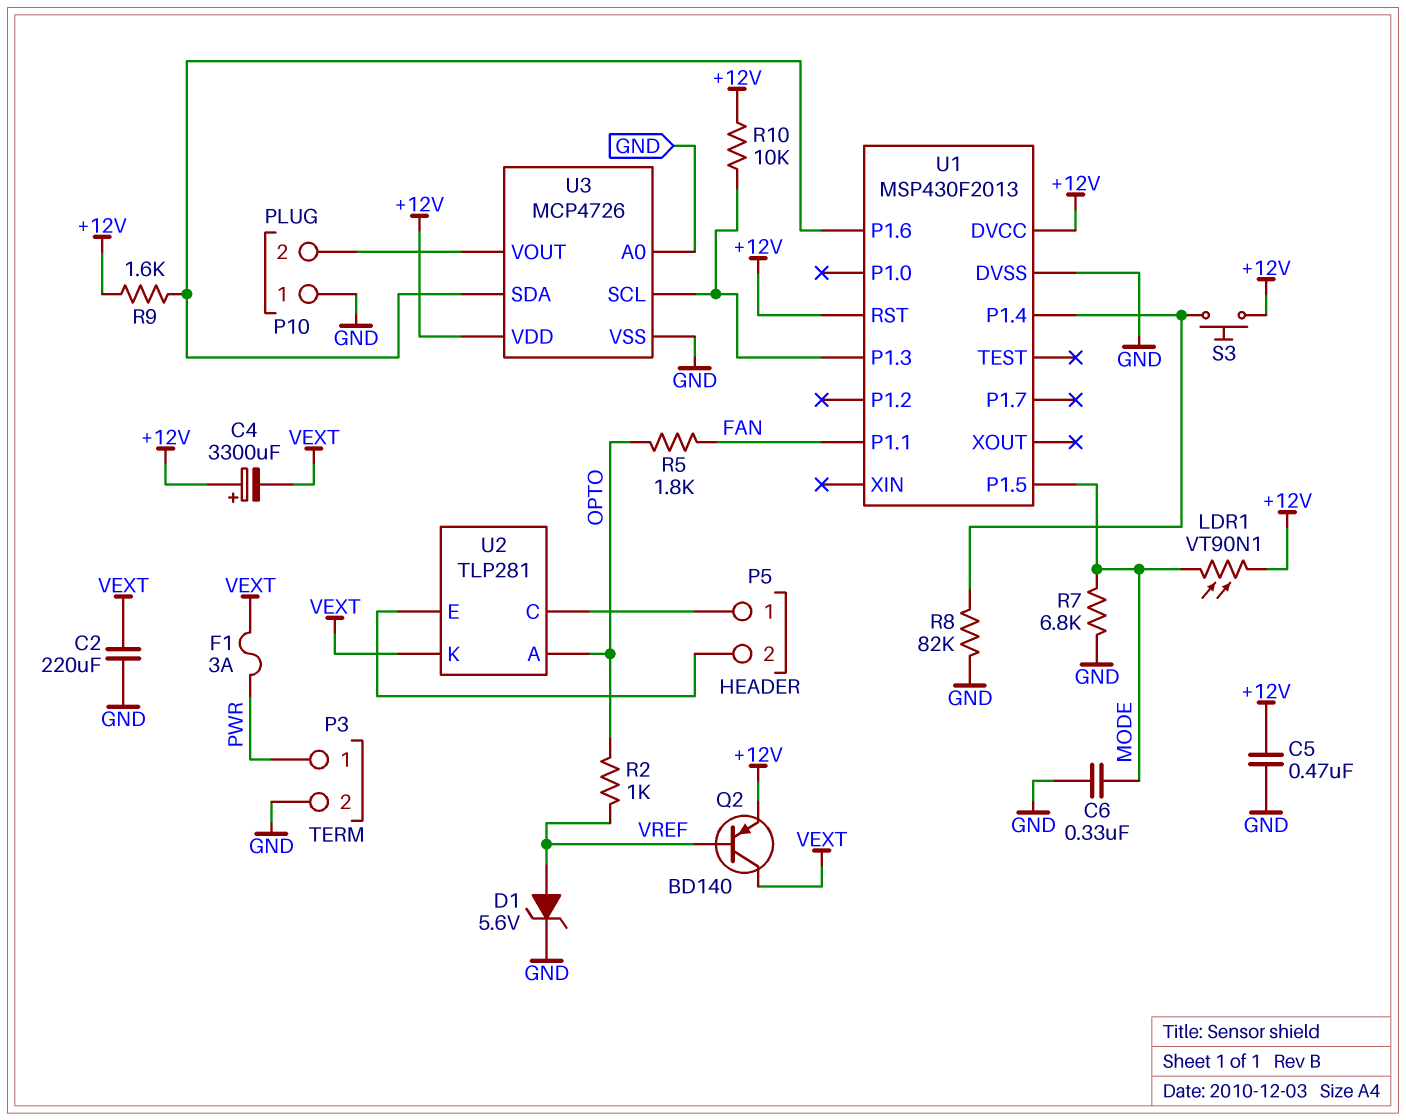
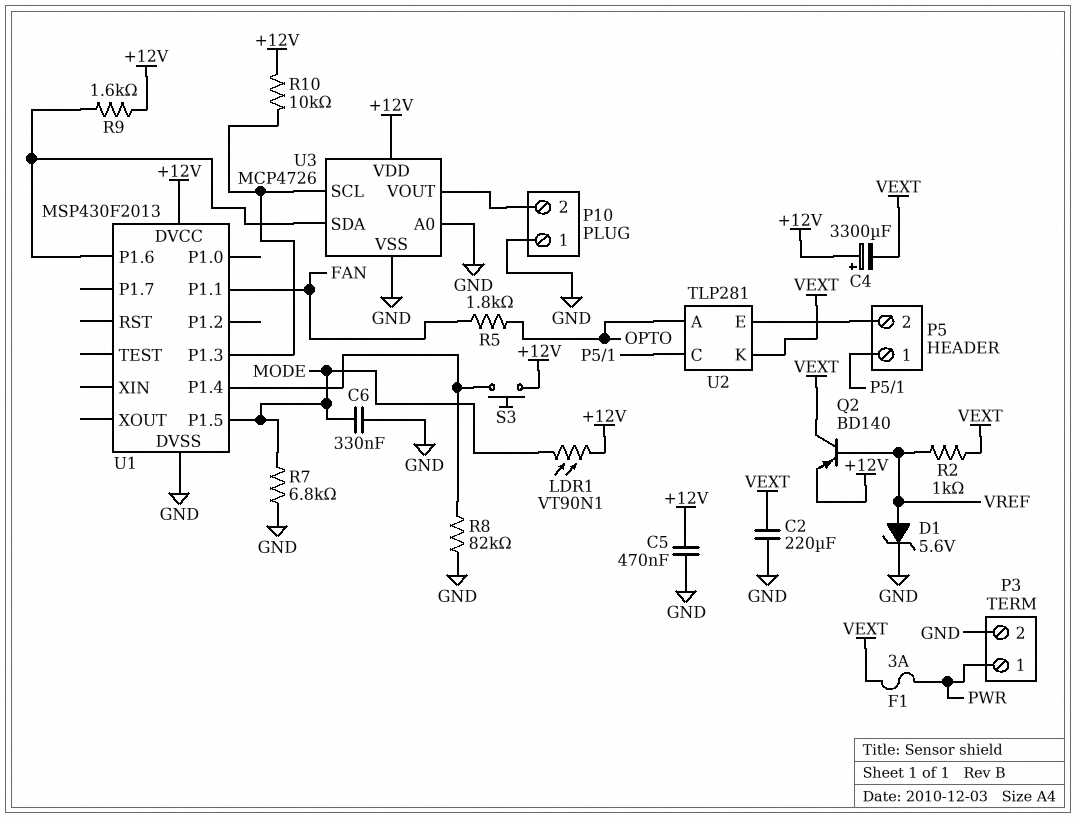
R2: 1k (OPTO, VREF) -> 1k (VEXT, VREF)
U1 pin RST: +12V -> none

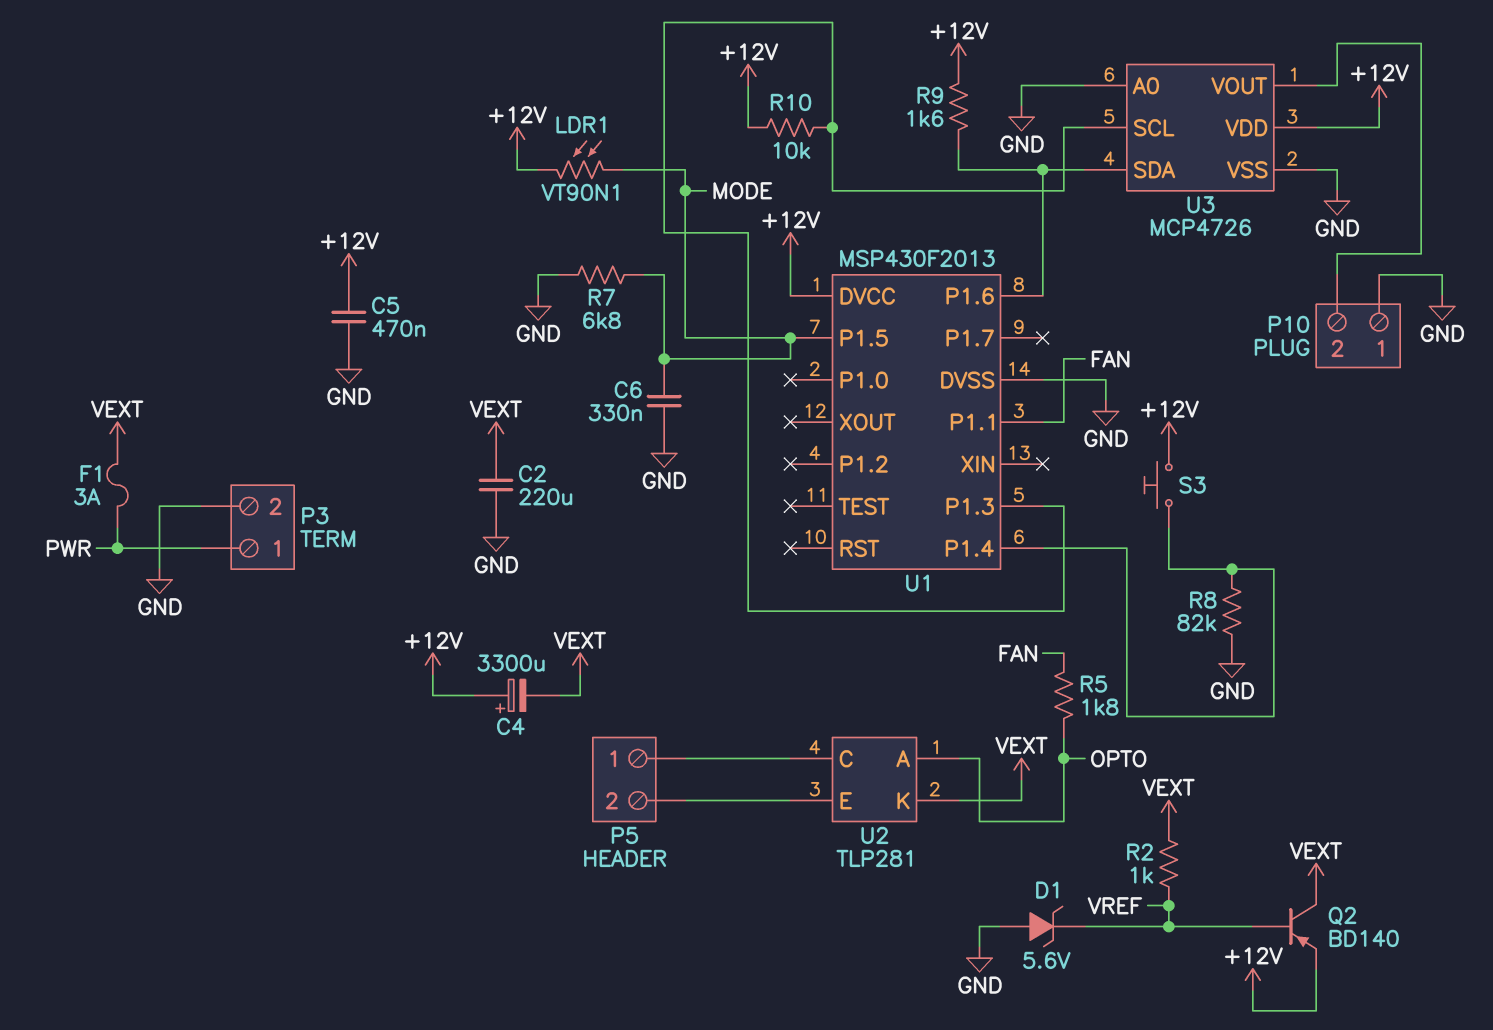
D1: zener 5.6V (A VREF, K GND) -> zener 5.6V (A GND, K VREF)

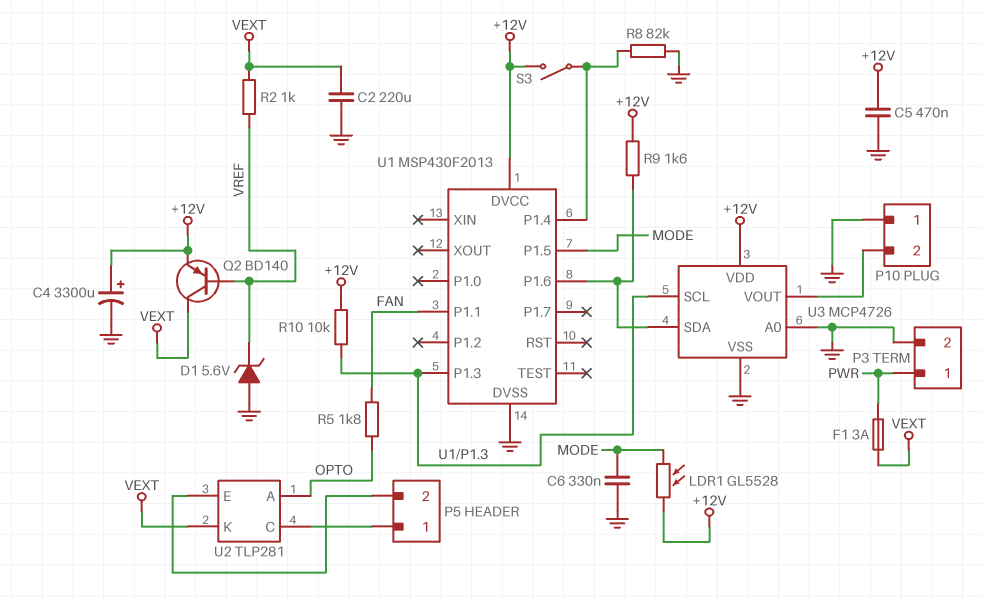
C4: 3300uF (plus +12V, minus VEXT) -> 3300uF (plus +12V, minus GND)
LDR1: VT90N1 (+12V, MODE) -> GL5528 (+12V, MODE)
R7: 6.8k (GND, MODE) -> none
S3: button (+12V, U1/P1.4) -> switch (+12V, U1/P1.4)

